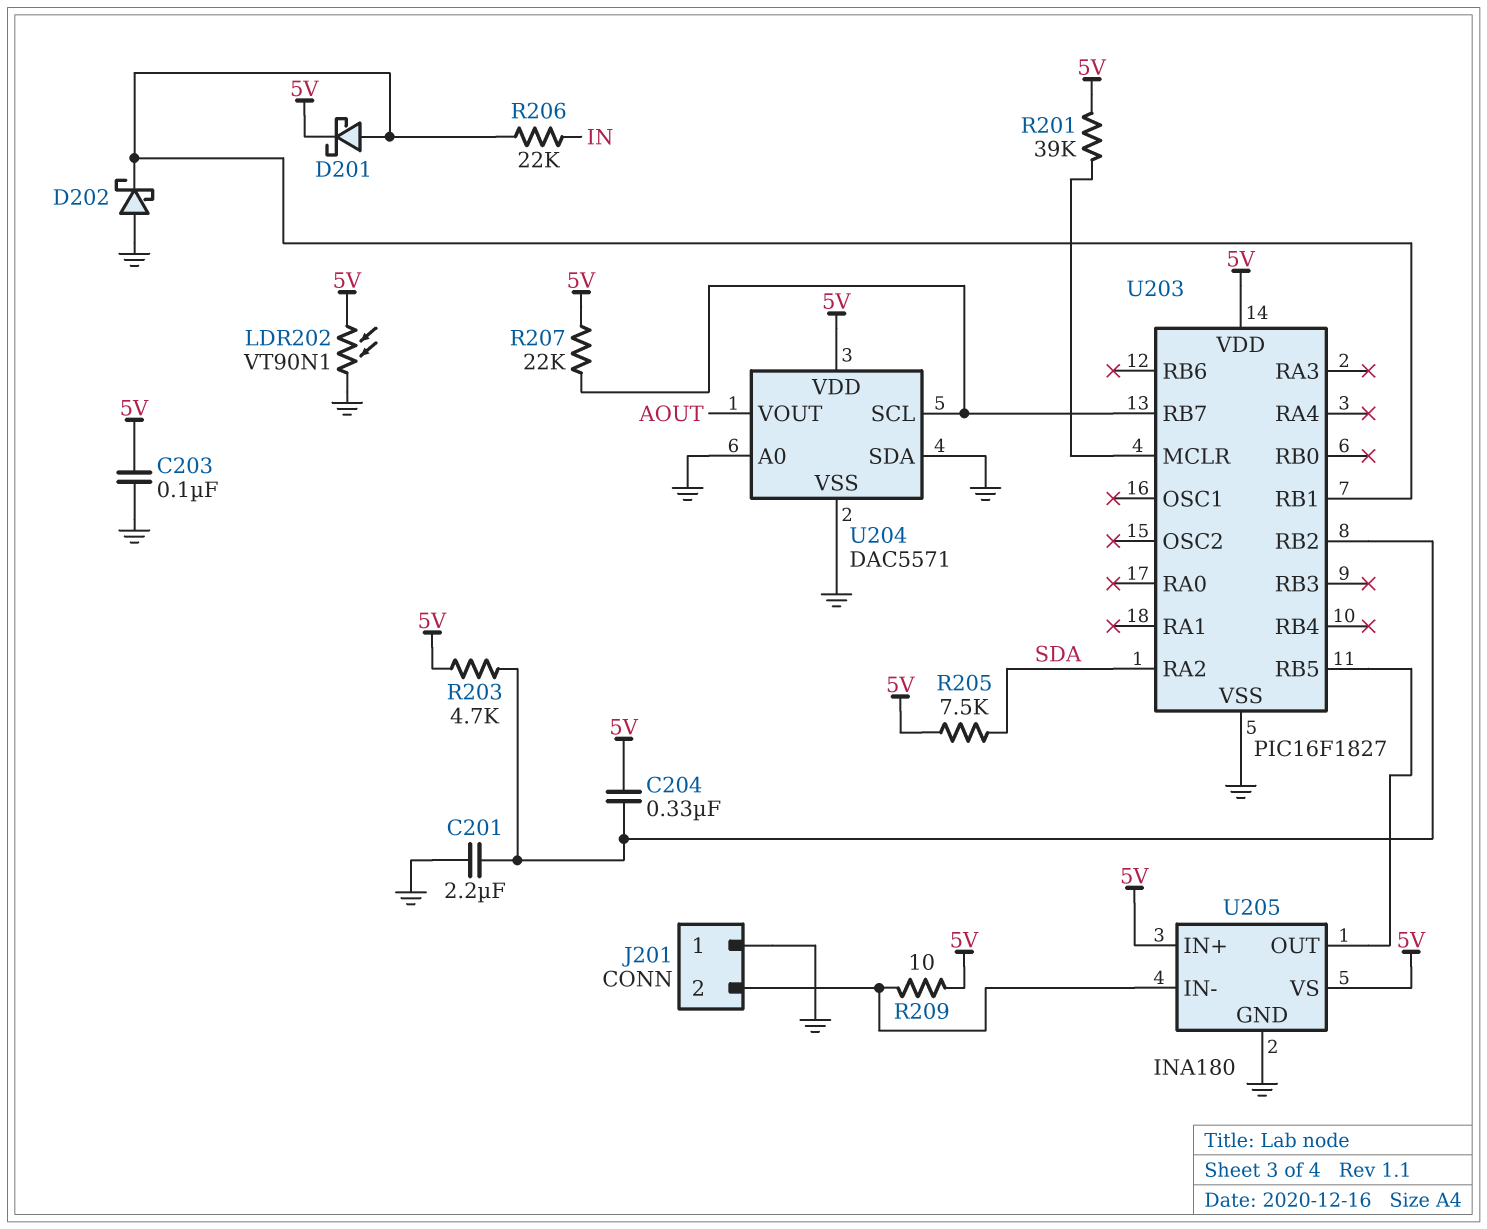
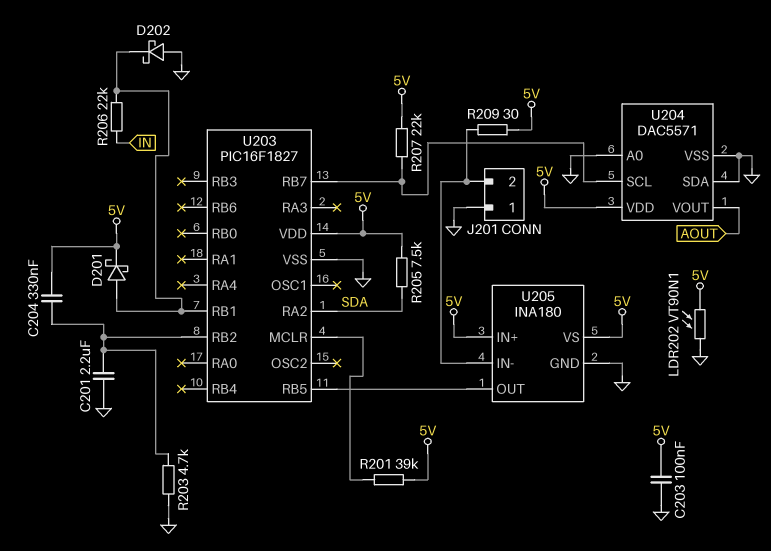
R203: 4.7k (5V, U203/RB2) -> 4.7k (GND, U203/RB2)
R209: 10 (5V, J201/2) -> 30 (5V, J201/2)

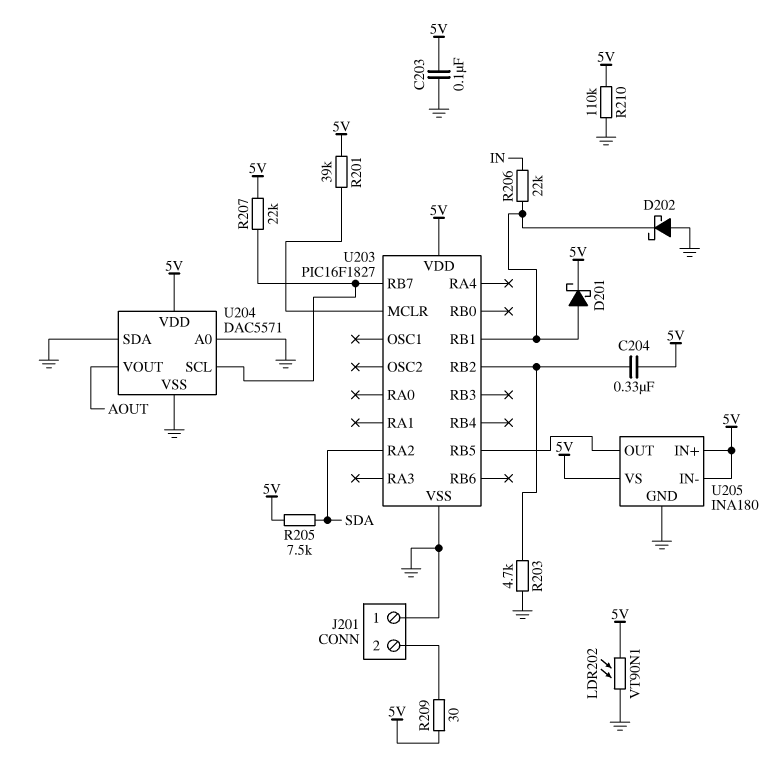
C201: 2.2uF (GND, U203/RB2) -> none
R210: none -> 110k (5V, GND)
U205 pin IN-: J201/2 -> 5V

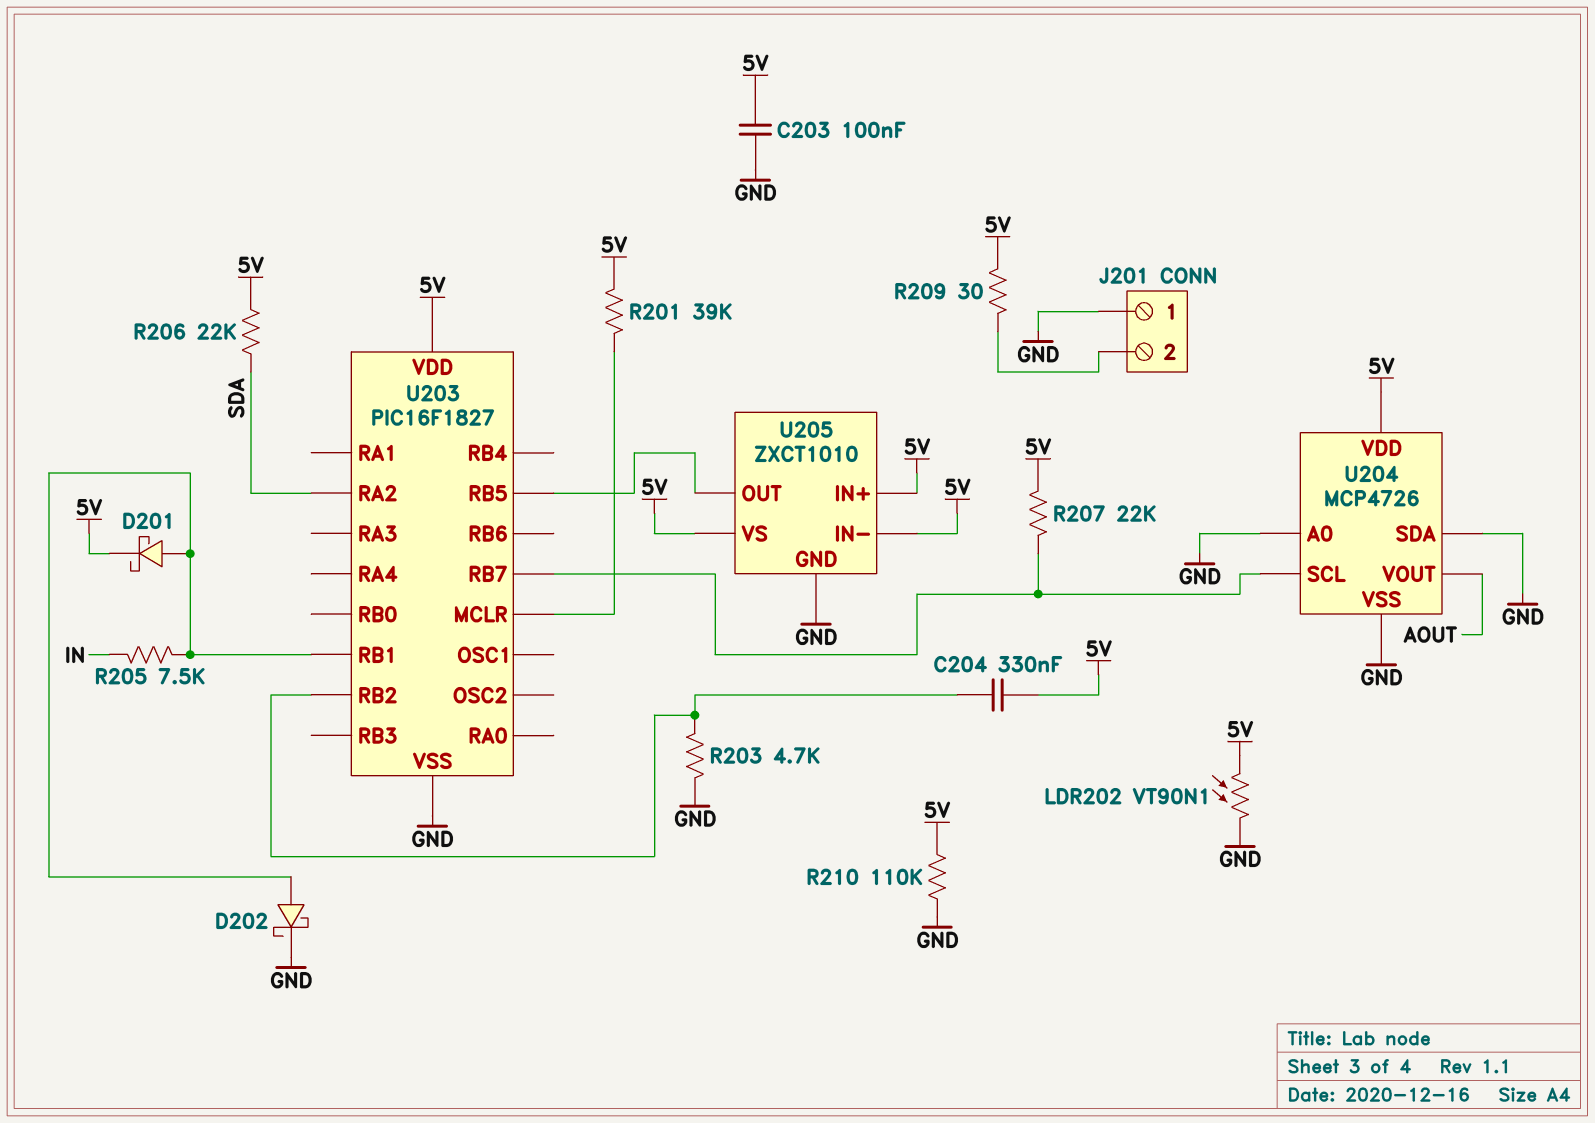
D202: schottky (A GND, K U203/RB1) -> schottky (A U203/RB1, K GND)
R205: 7.5k (5V, SDA) -> 7.5k (IN, U203/RB1)
R206: 22k (IN, U203/RB1) -> 22k (5V, SDA)
U204: DAC5571 -> MCP4726
U205: INA180 -> ZXCT1010

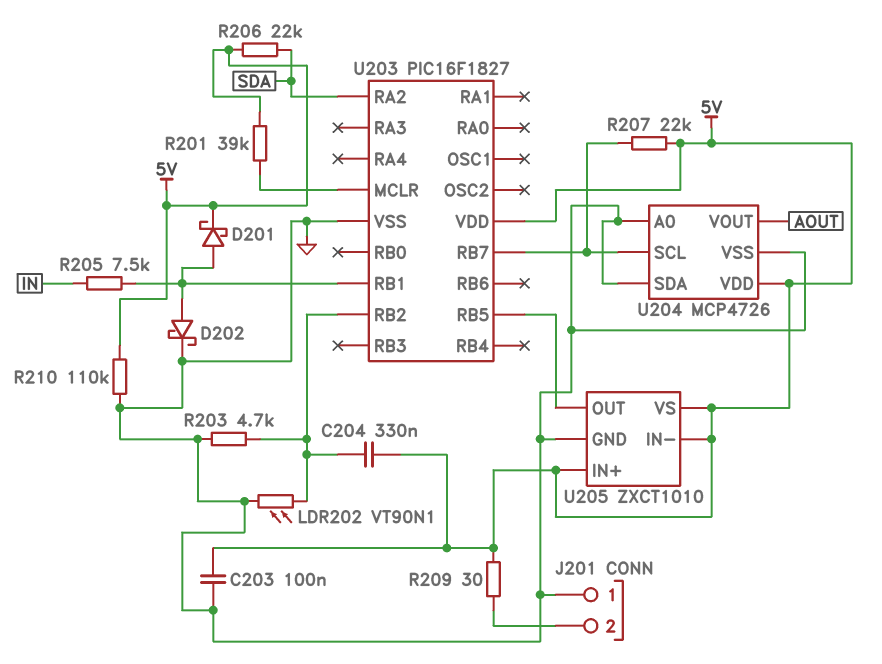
LDR202: VT90N1 (5V, GND) -> VT90N1 (GND, U203/RB2)

